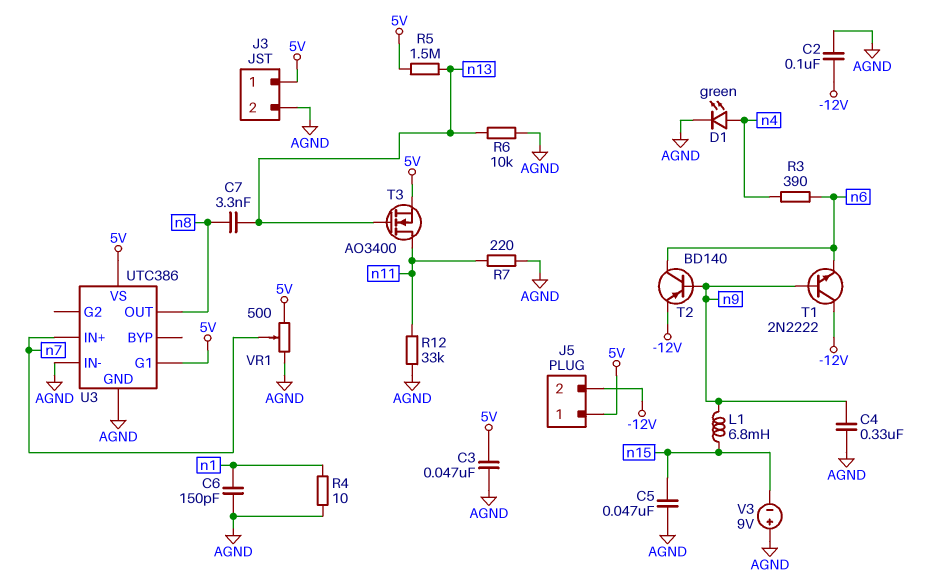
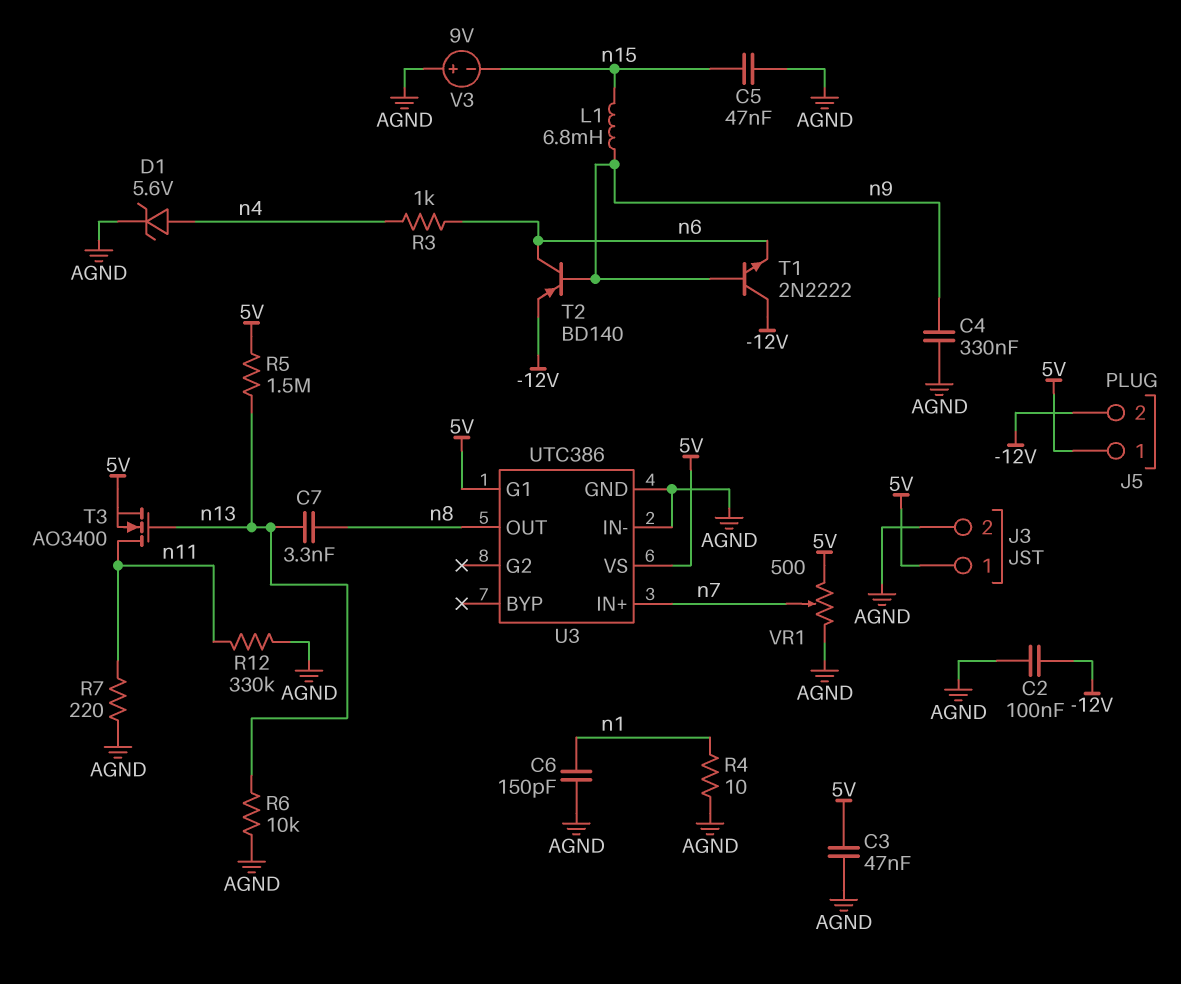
D1: LED green (A n4, K AGND) -> zener 5.6V (A n4, K AGND)
R3: 390 (n4, n6) -> 1k (n4, n6)
R12: 33k (AGND, n11) -> 330k (AGND, n11)

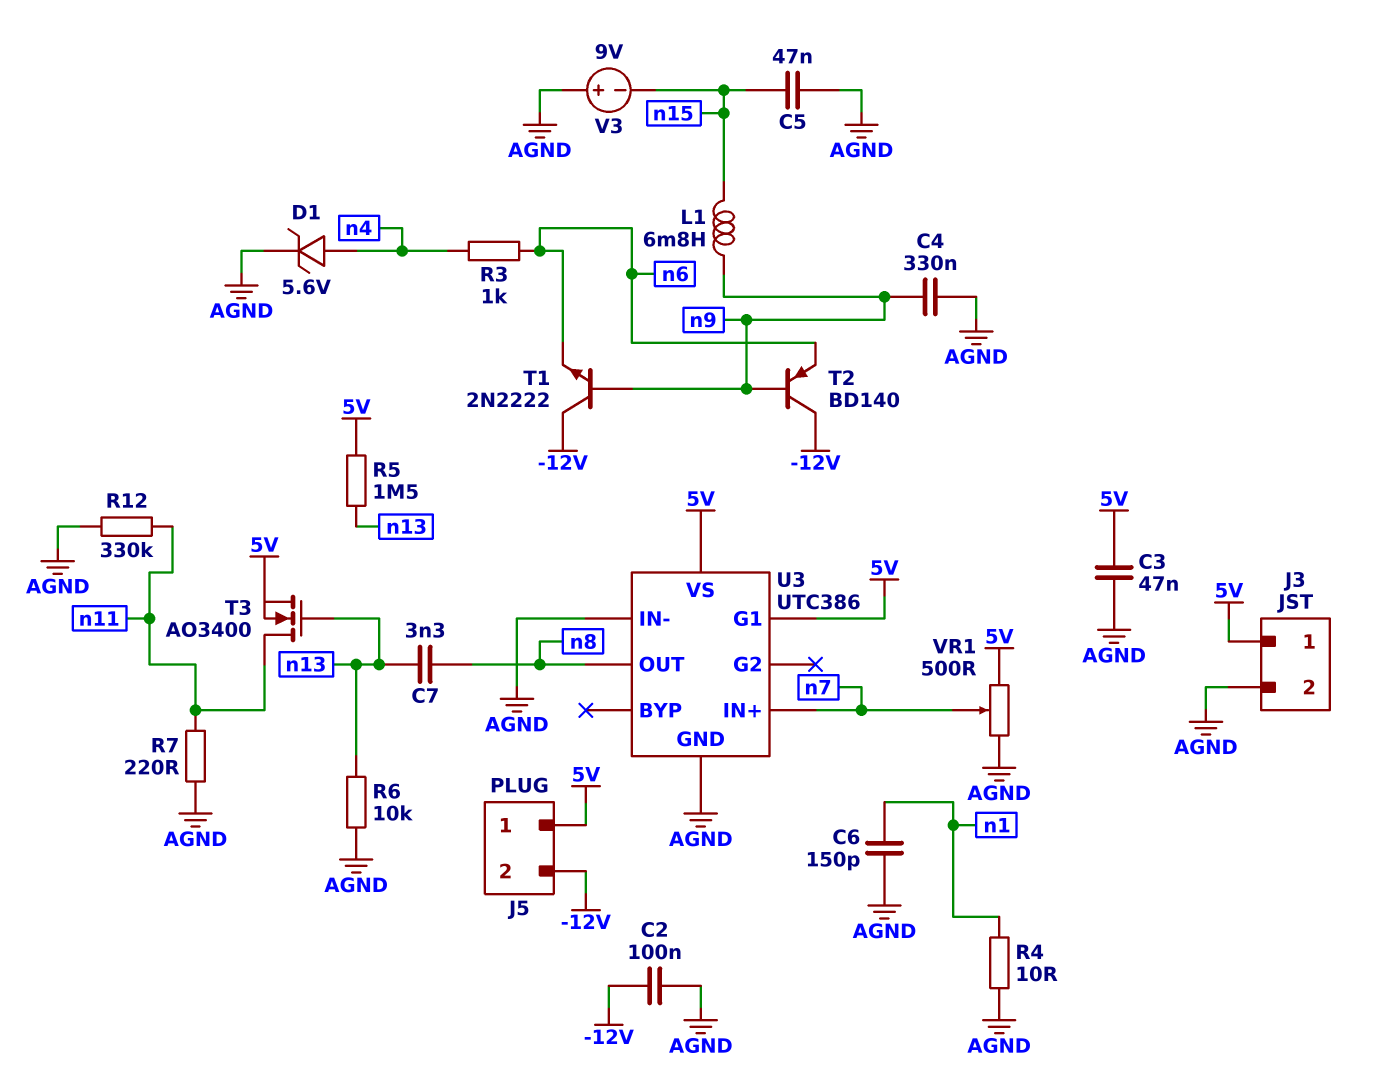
T2: PNP BD140 (B n9, C n6, E -12V) -> PNP BD140 (B n9, C -12V, E n6)

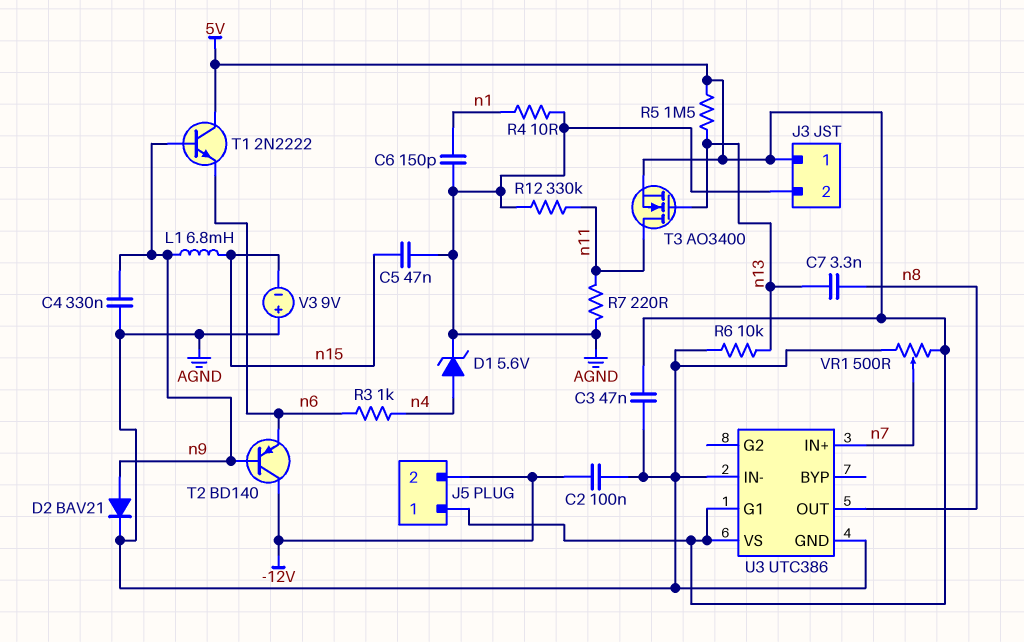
D2: none -> diode BAV21 (A n9, K AGND)
T1: NPN 2N2222 (B n9, C -12V, E n6) -> NPN 2N2222 (B n9, C 5V, E n6)

